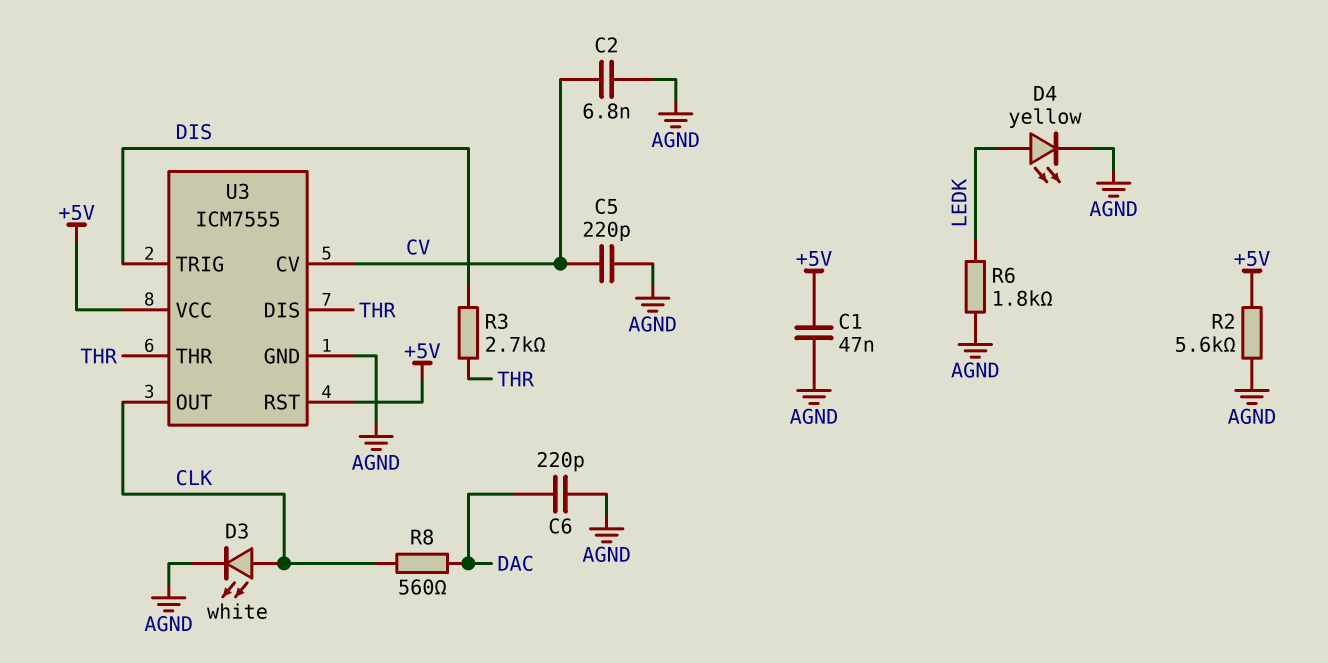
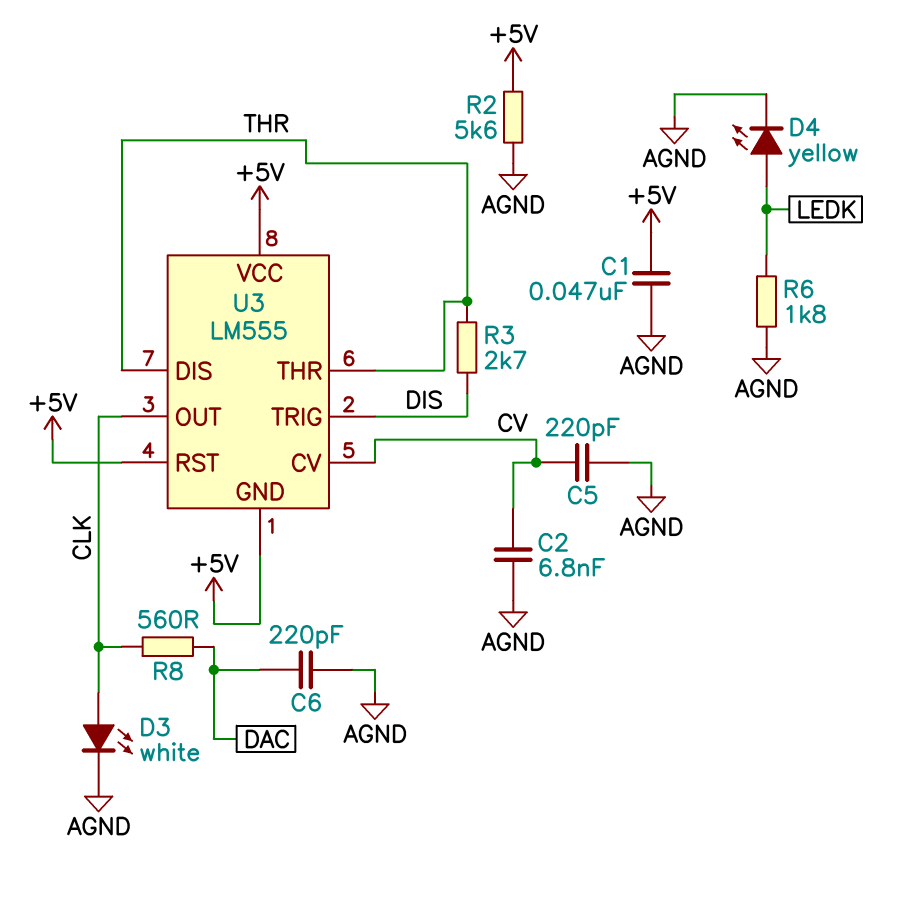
U3: ICM7555 -> LM555
U3 pin GND: AGND -> +5V

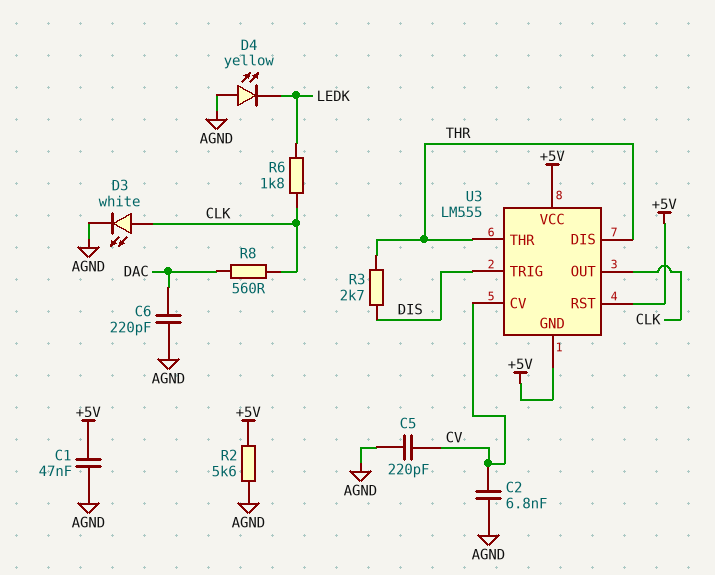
D4: LED yellow (A LEDK, K AGND) -> LED yellow (A AGND, K LEDK)
R6: 1.8k (AGND, LEDK) -> 1.8k (CLK, LEDK)

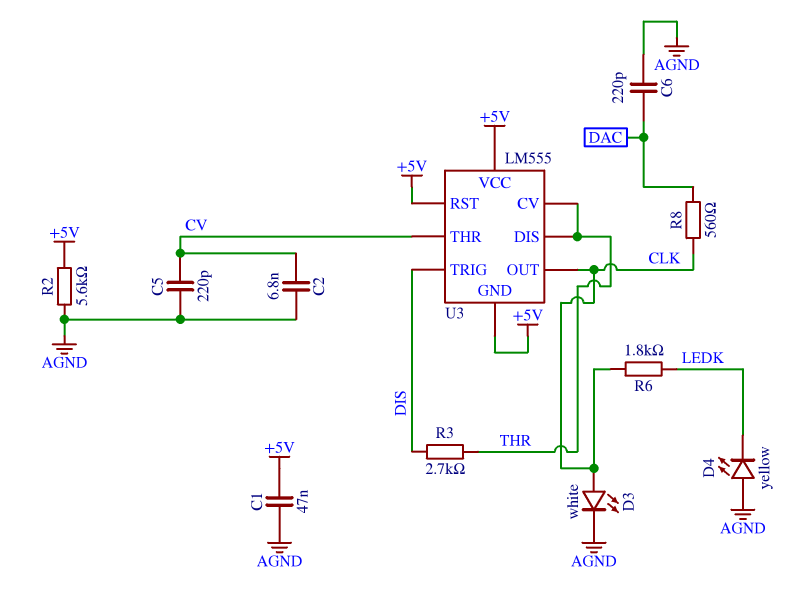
U3 pin CV: CV -> THR
U3 pin THR: THR -> CV

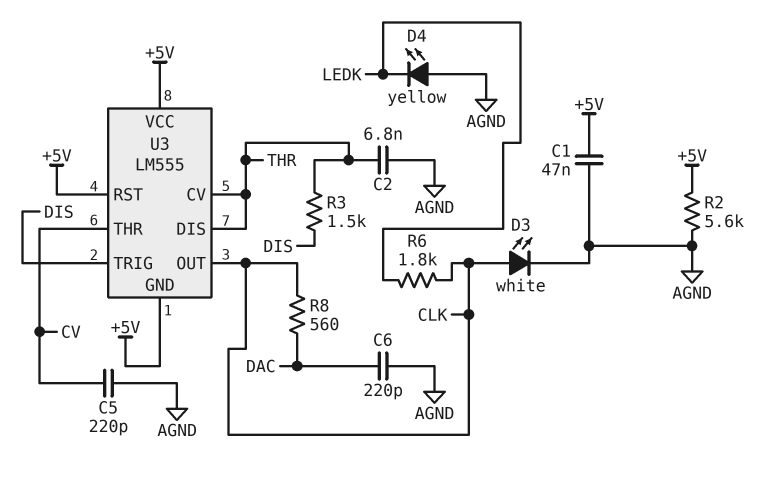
C2: 6.8nF (AGND, CV) -> 6.8nF (AGND, THR)
R3: 2.7k (DIS, THR) -> 1.5k (DIS, THR)

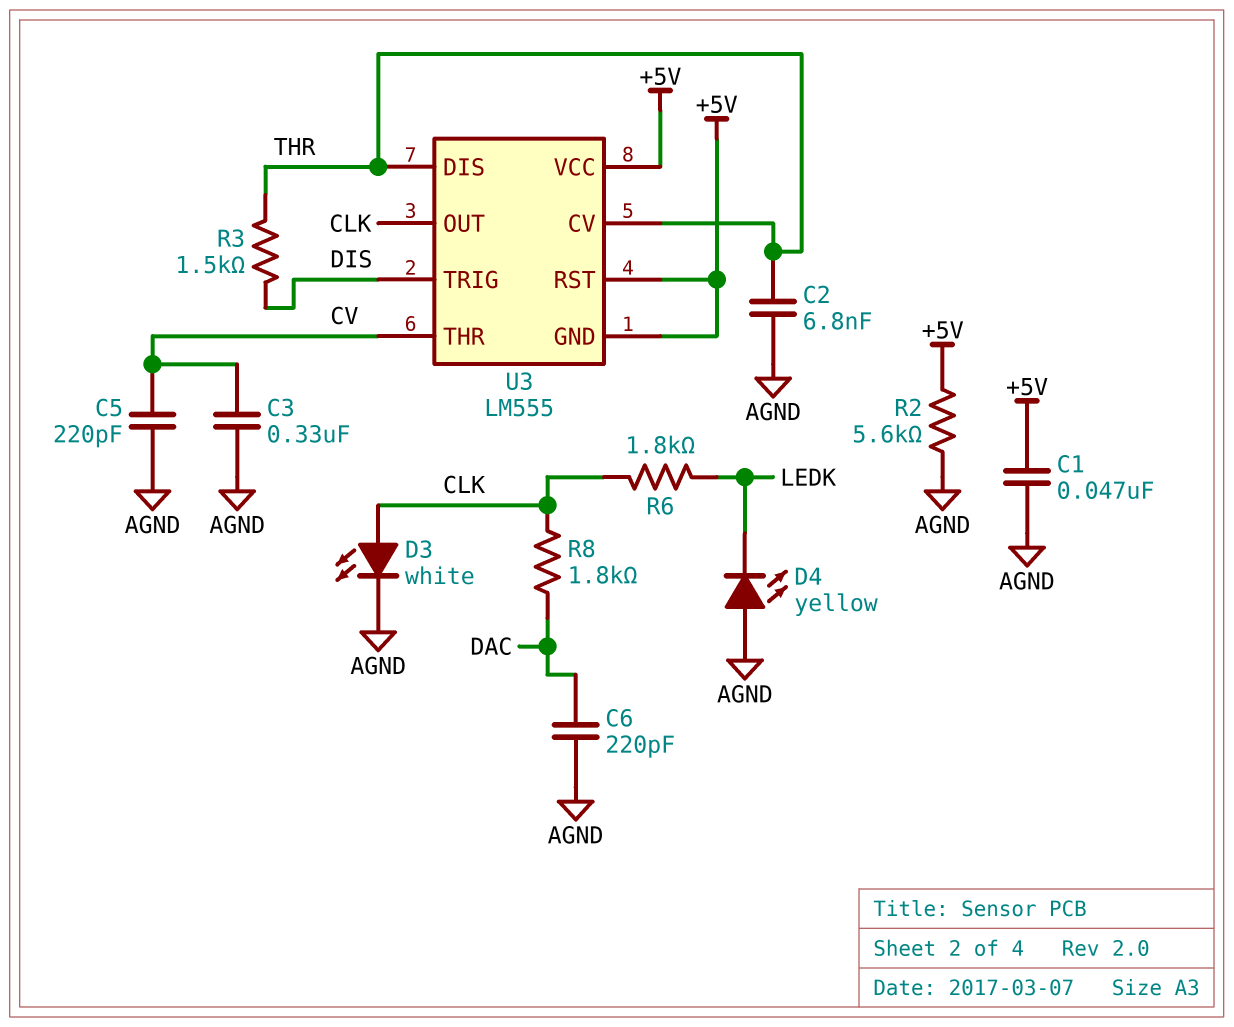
C3: none -> 330nF (AGND, CV)
R8: 560 (CLK, DAC) -> 1.8k (CLK, DAC)

